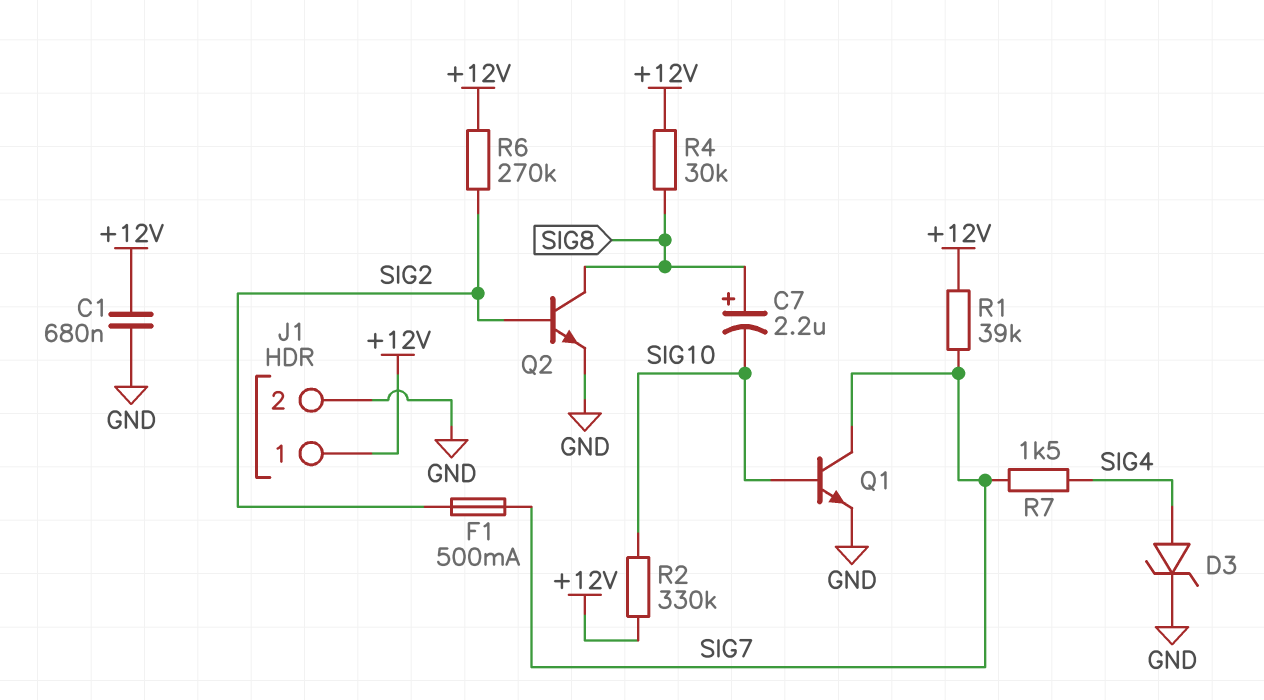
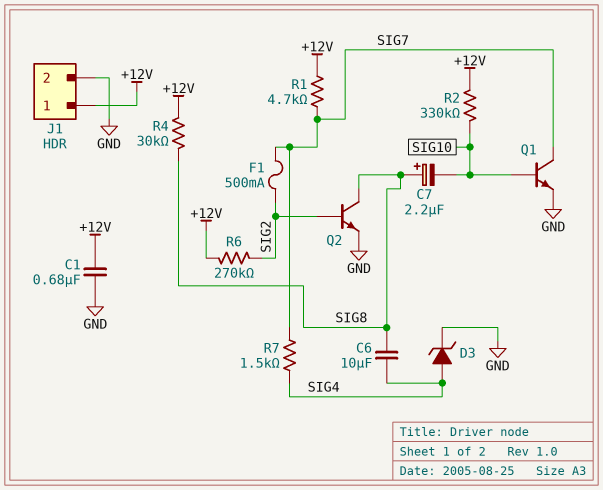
C6: none -> 10uF (SIG4, SIG8)
R1: 39k (+12V, SIG7) -> 4.7k (+12V, SIG7)

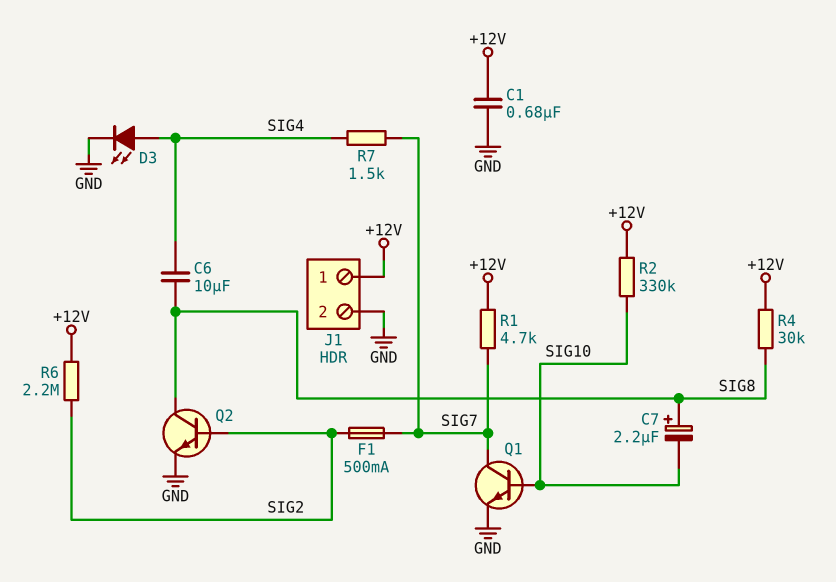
D3: zener (A SIG4, K GND) -> LED (A SIG4, K GND)
R6: 270k (+12V, SIG2) -> 2.2M (+12V, SIG2)

